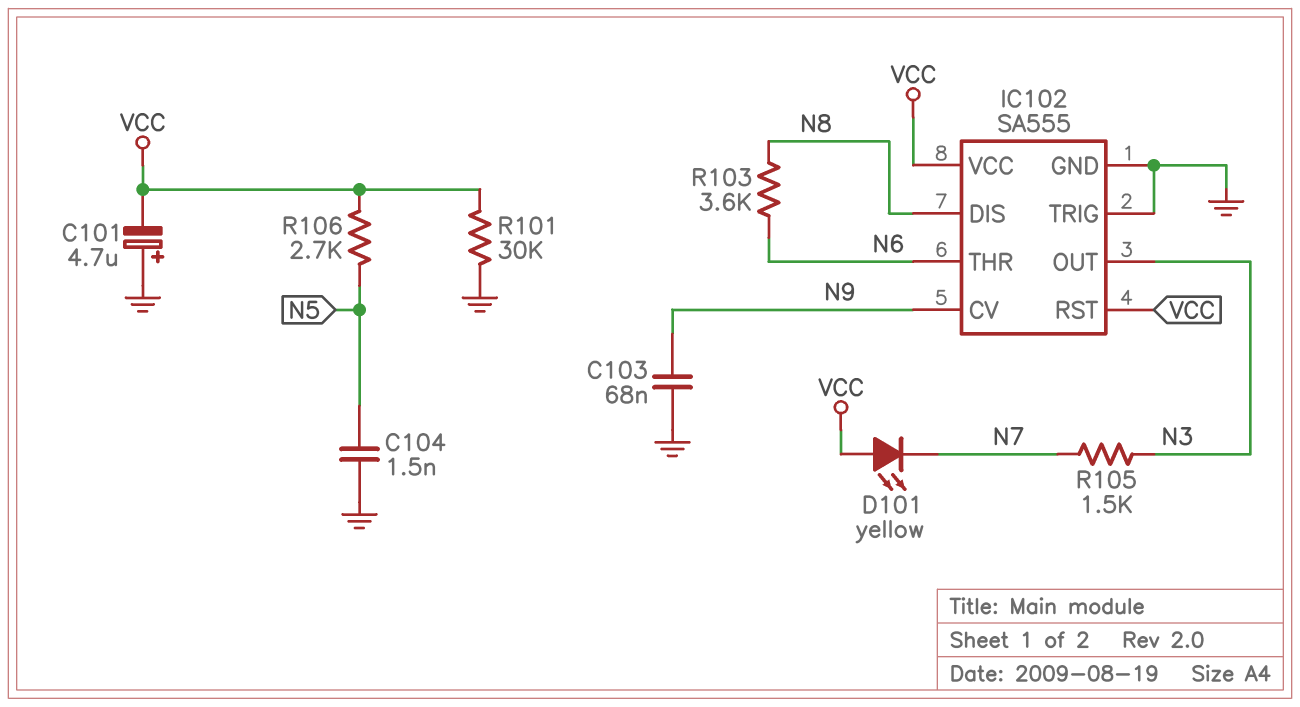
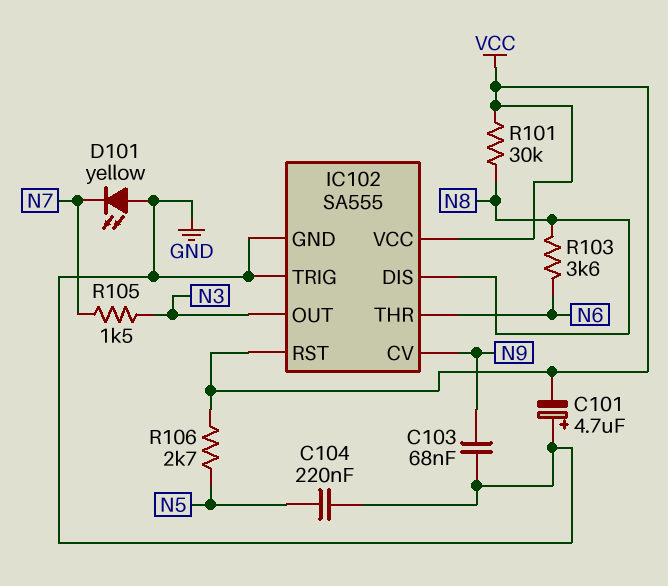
C104: 1.5nF (GND, N5) -> 220nF (GND, N5)
D101: LED yellow (A VCC, K N7) -> LED yellow (A GND, K N7)
R101: 30k (GND, VCC) -> 30k (N8, VCC)

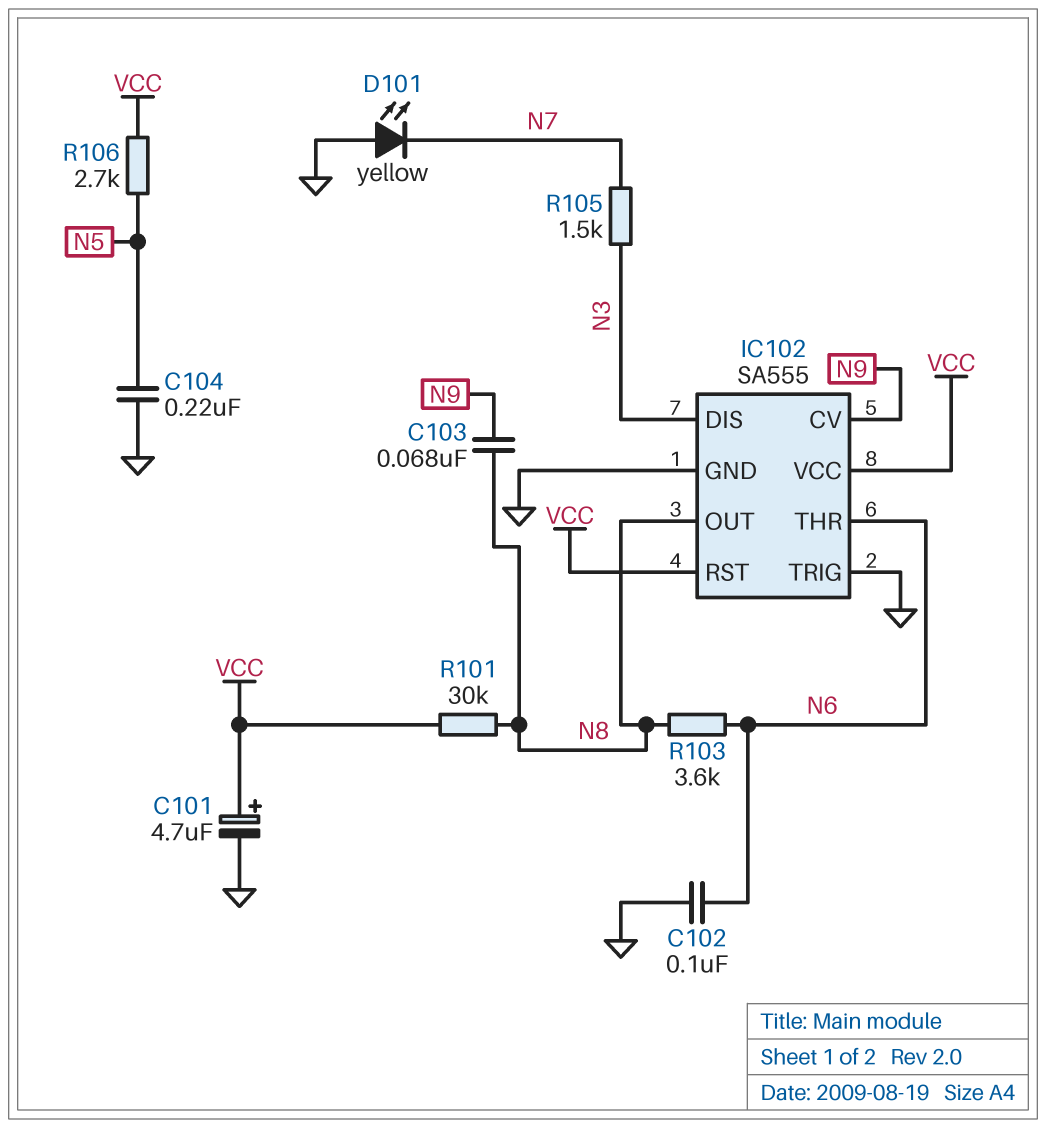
C101: 4.7uF (plus GND, minus VCC) -> 4.7uF (plus VCC, minus GND)
C102: none -> 100nF (GND, N6)
C103: 68nF (GND, N9) -> 68nF (N8, N9)
IC102 pin DIS: N8 -> N3
IC102 pin OUT: N3 -> N8

